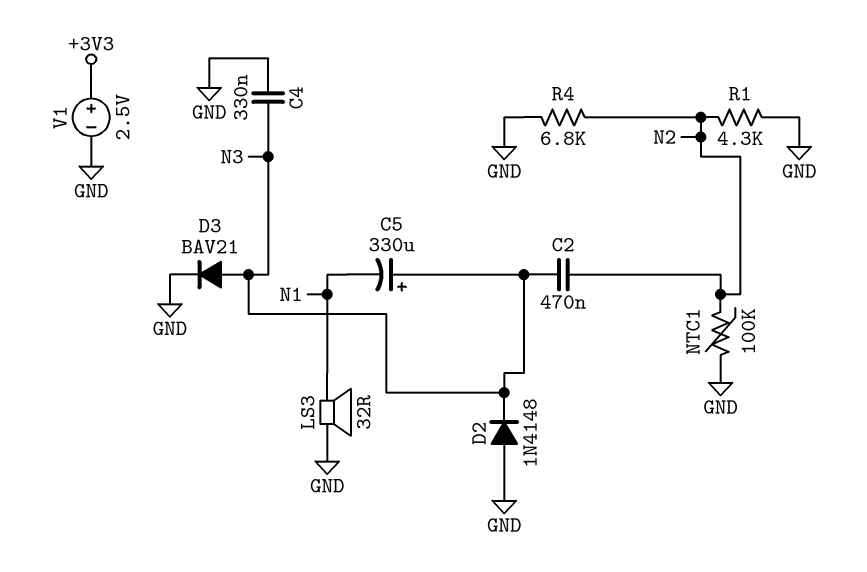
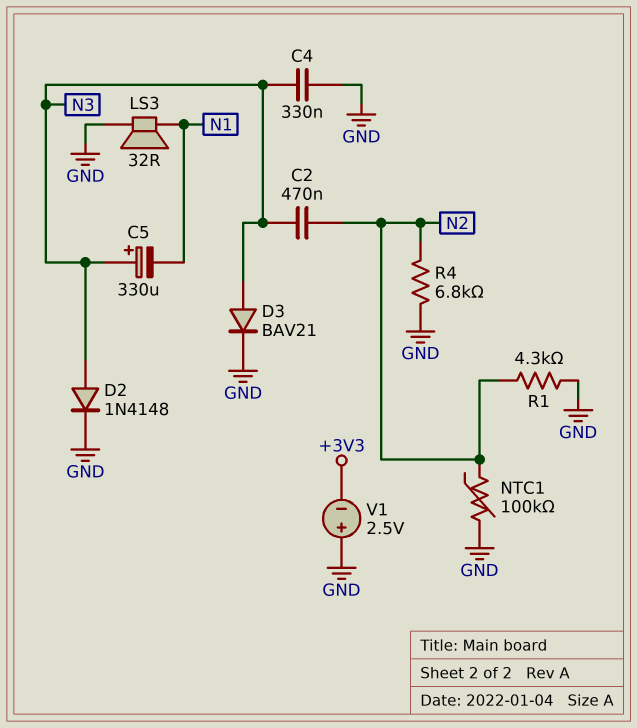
D2: diode 1N4148 (A GND, K N3) -> diode 1N4148 (A N3, K GND)
V1: 2.5V (plus +3V3, minus GND) -> 2.5V (plus GND, minus +3V3)

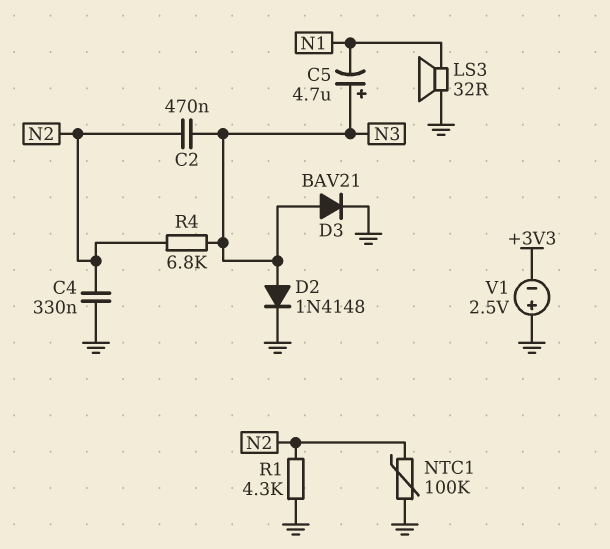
C4: 330nF (GND, N3) -> 330nF (GND, N2)
C5: 330uF (plus N3, minus N1) -> 4.7uF (plus N3, minus N1)
R4: 6.8k (GND, N2) -> 6.8k (N2, N3)

